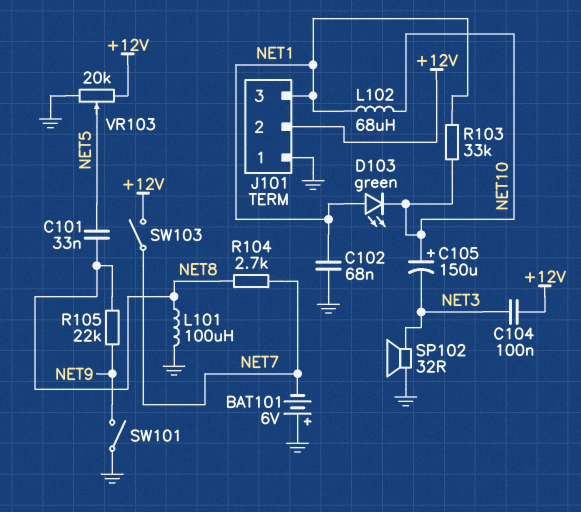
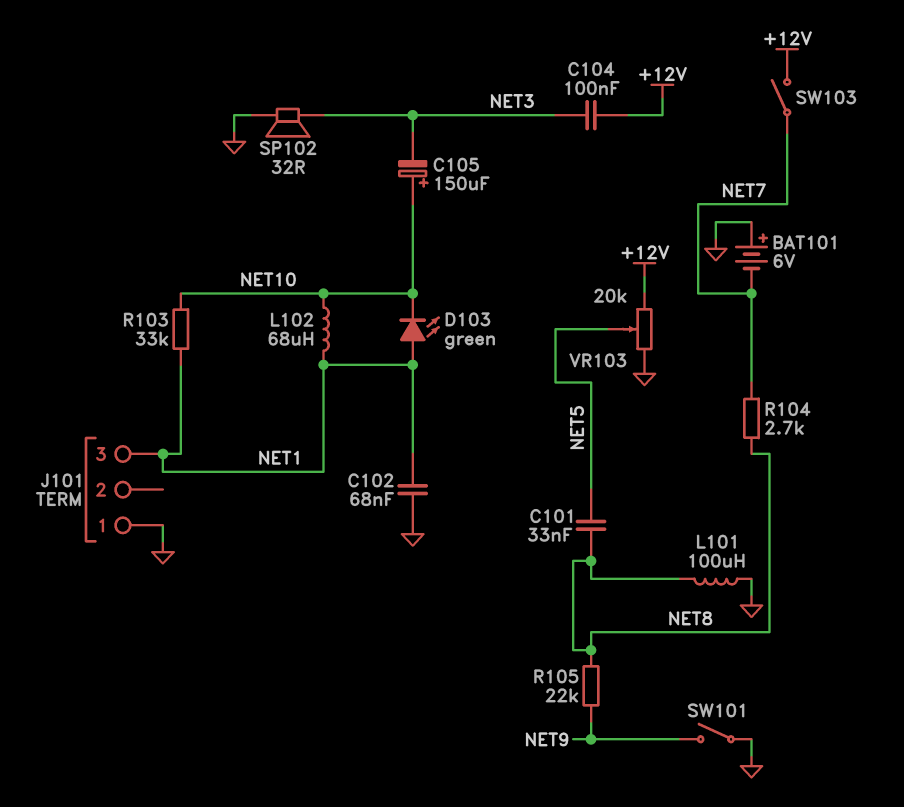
J101 pin 2: +12V -> none

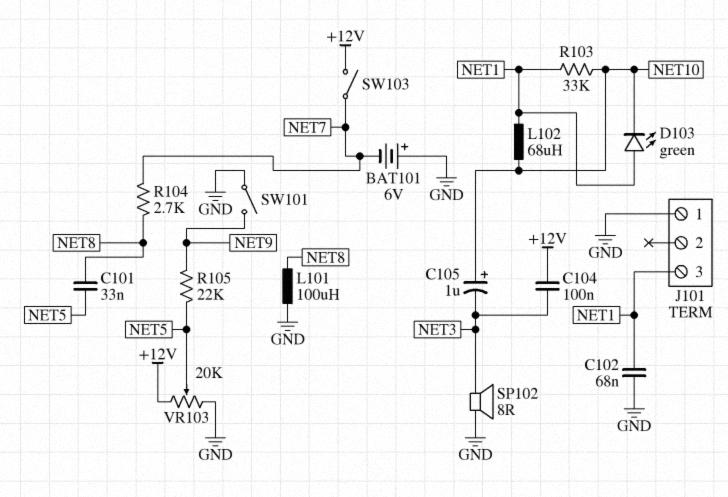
C105: 150uF (plus NET10, minus NET3) -> 1uF (plus NET10, minus NET3)
R105: 22k (NET8, NET9) -> 22k (NET5, NET9)
SP102: speaker 32R (GND, NET3) -> speaker 8R (GND, NET3)

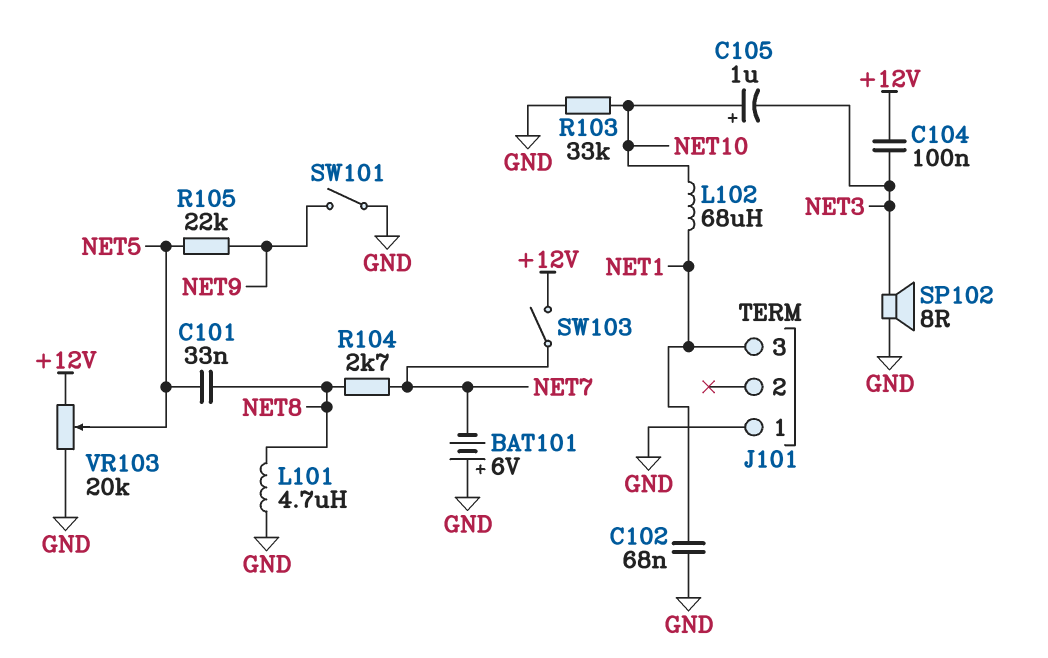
D103: LED green (A NET1, K NET10) -> none
L101: 100uH (GND, NET8) -> 4.7uH (GND, NET8)
R103: 33k (NET1, NET10) -> 33k (GND, NET10)

